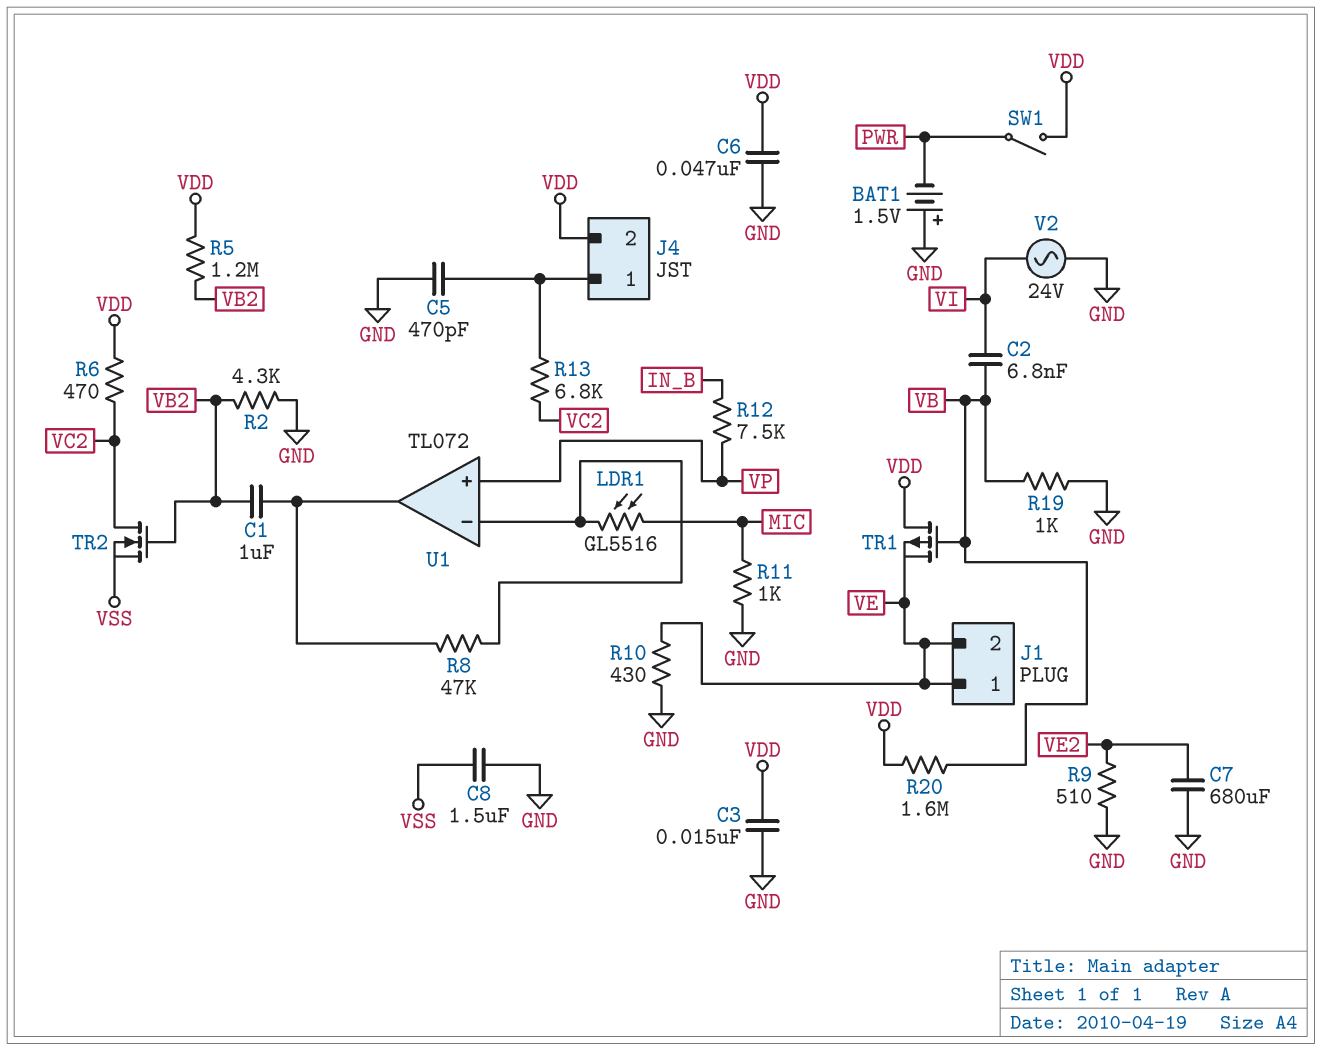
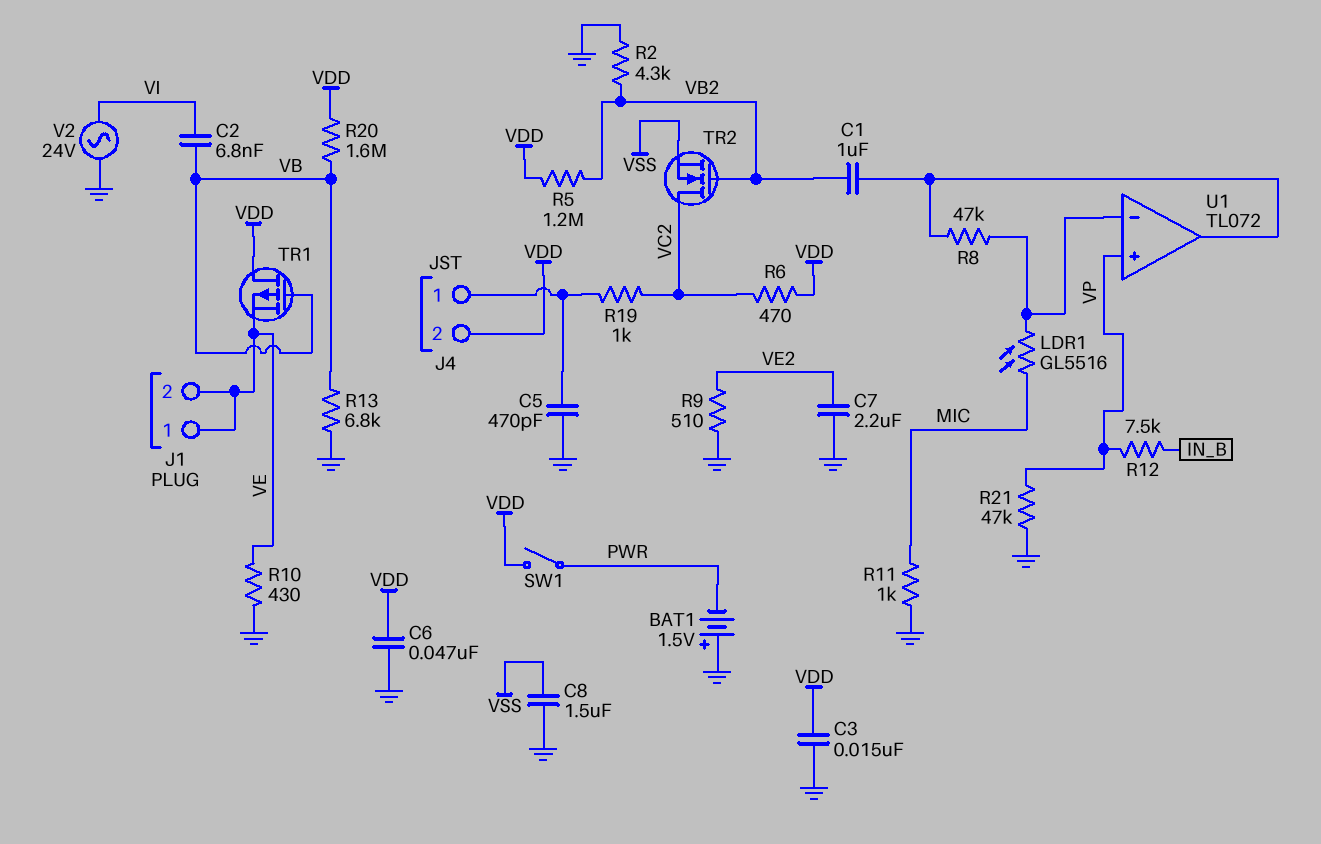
C7: 680uF (GND, VE2) -> 2.2uF (GND, VE2)
R13: 6.8k (J4/1, VC2) -> 6.8k (GND, VB)
R19: 1k (GND, VB) -> 1k (J4/1, VC2)
R21: none -> 47k (GND, VP)

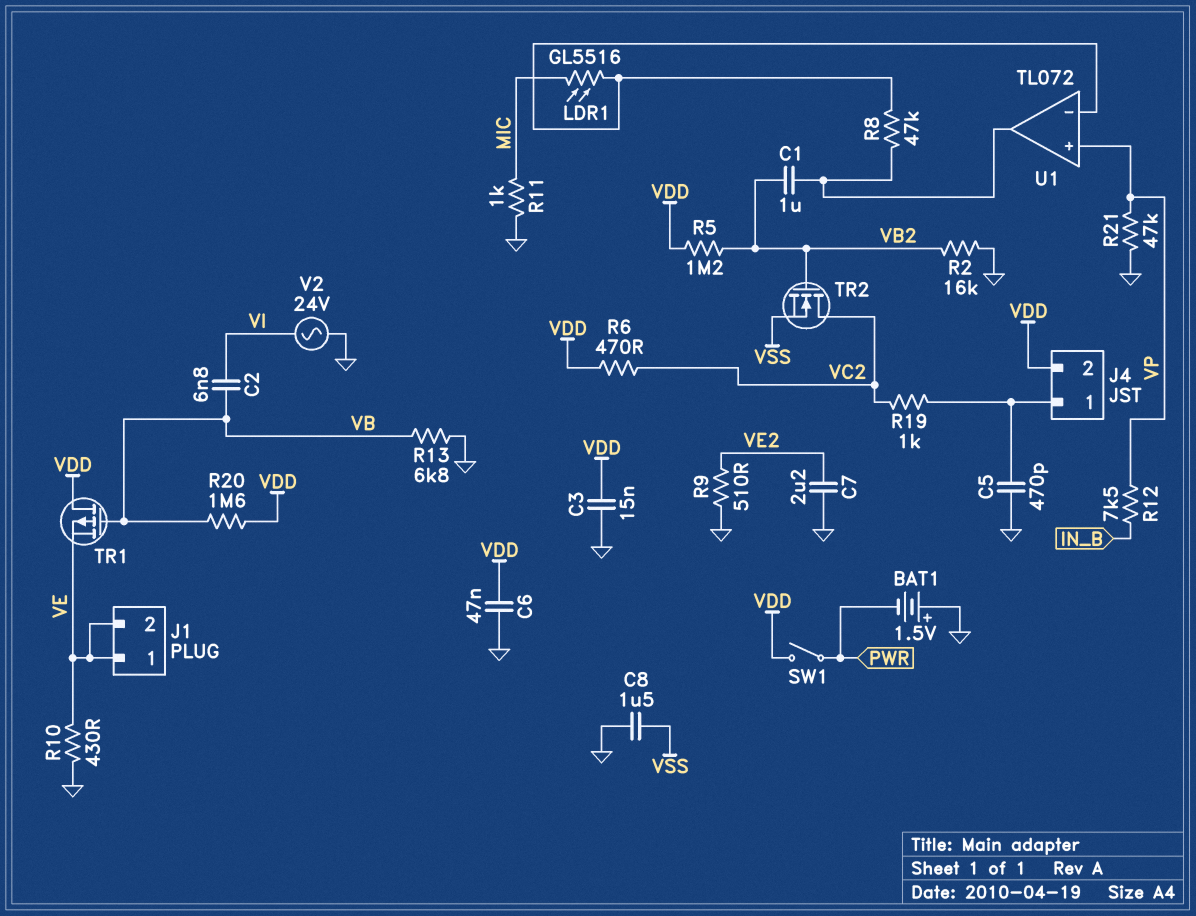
R2: 4.3k (GND, VB2) -> 16k (GND, VB2)

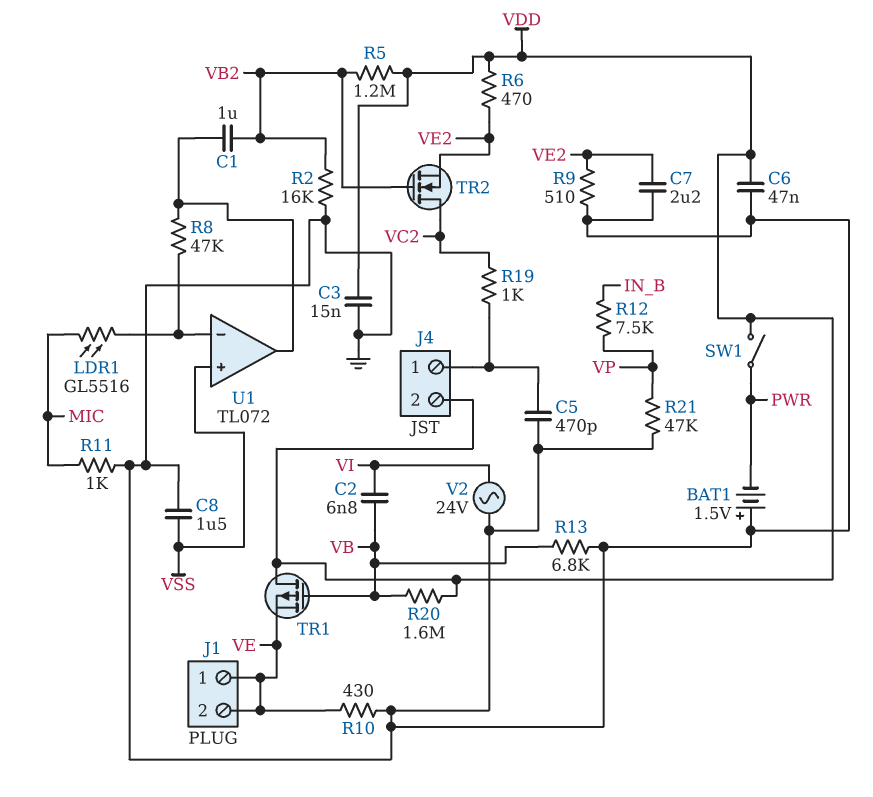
R6: 470 (VC2, VDD) -> 470 (VDD, VE2)
TR2: NMOS (G VB2, D VC2, S VSS) -> NMOS (G VB2, D VC2, S VE2)
U1 pin in+: VP -> VSS

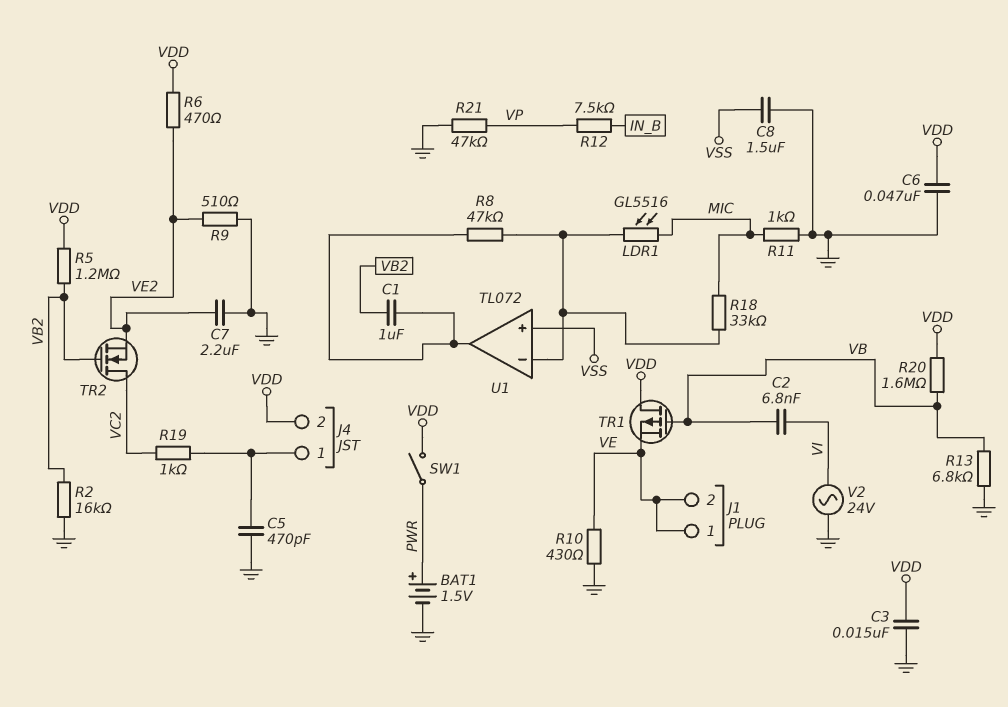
BAT1: 1.5V (plus GND, minus PWR) -> 1.5V (plus PWR, minus GND)
R18: none -> 33k (MIC, U1/in-)

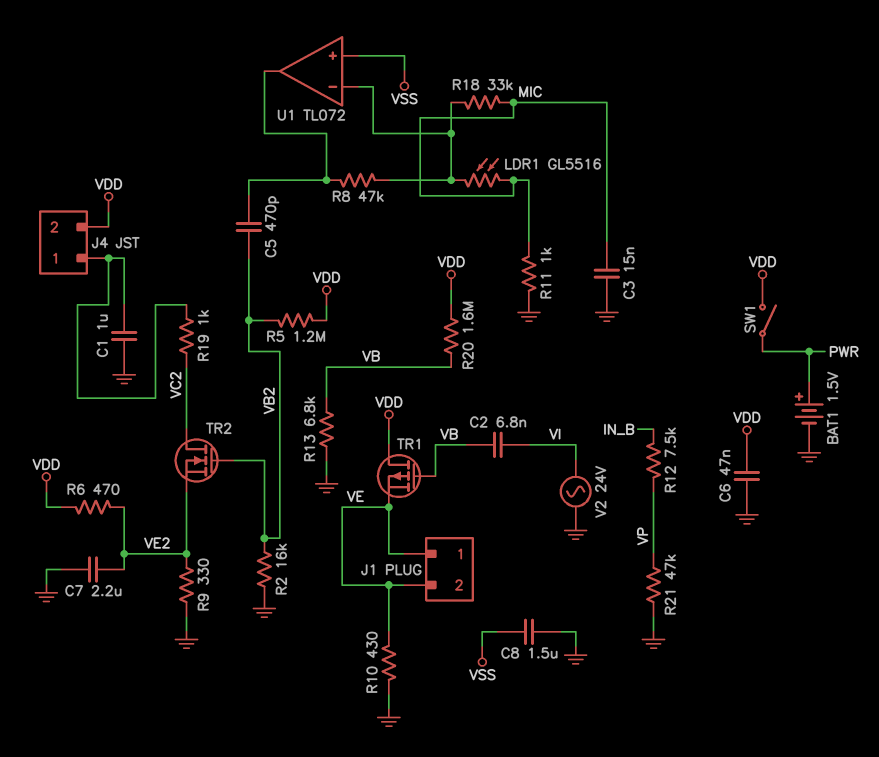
C1: 1uF (U1/out, VB2) -> 1uF (GND, J4/1)
C3: 15nF (GND, VDD) -> 15nF (GND, MIC)
C5: 470pF (GND, J4/1) -> 470pF (U1/out, VB2)
R9: 510 (GND, VE2) -> 330 (GND, VE2)

